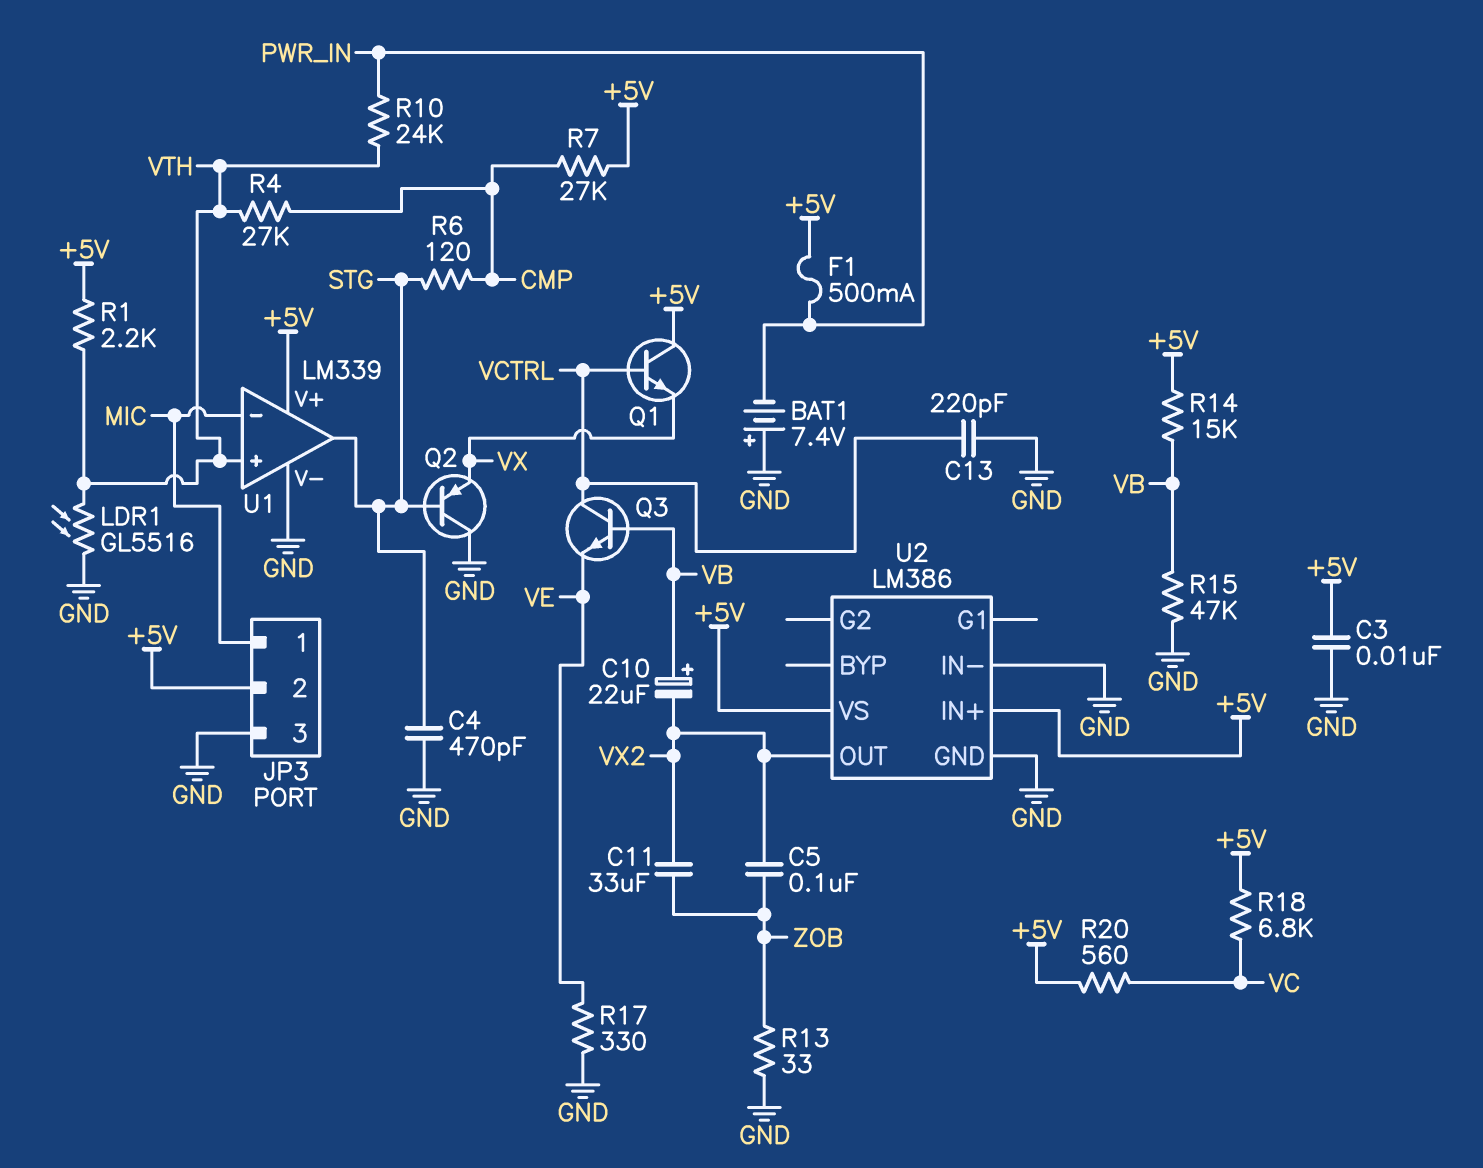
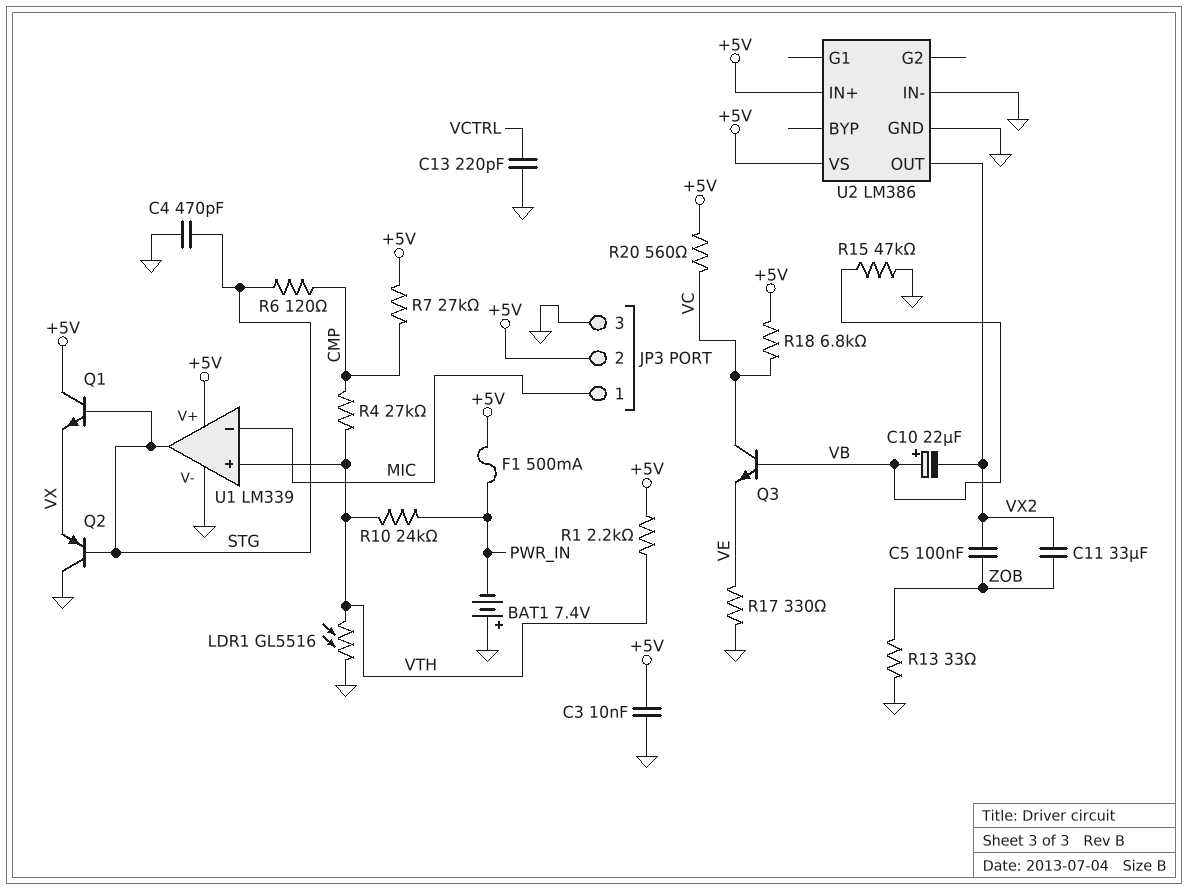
Q1: NPN (B VCTRL, C +5V, E VX) -> NPN (B STG, C +5V, E VX)
Q3: NPN (B VB, C VCTRL, E VE) -> NPN (B VB, C VC, E VE)
R14: 15k (+5V, VB) -> none

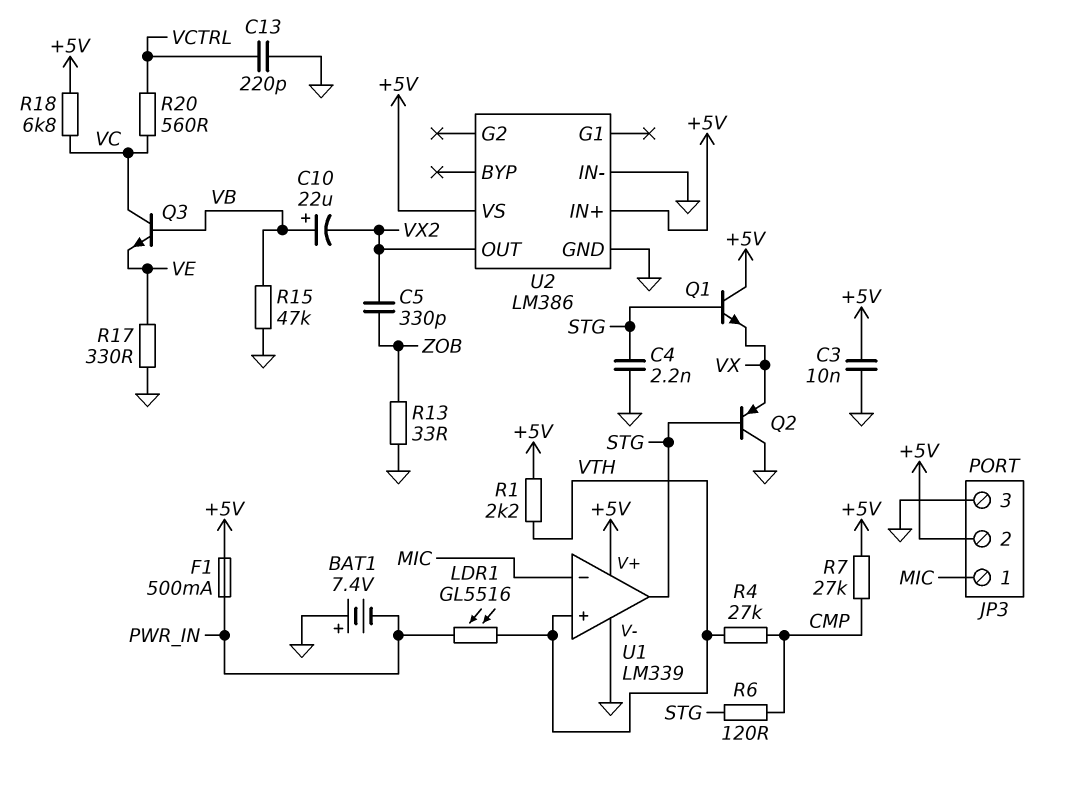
C4: 470pF (GND, STG) -> 2.2nF (GND, STG)
C5: 100nF (VX2, ZOB) -> 330pF (VX2, ZOB)
C11: 33uF (VX2, ZOB) -> none
LDR1: GL5516 (GND, VTH) -> GL5516 (PWR_IN, VTH)
R10: 24k (PWR_IN, VTH) -> none
R20: 560 (+5V, VC) -> 560 (VC, VCTRL)

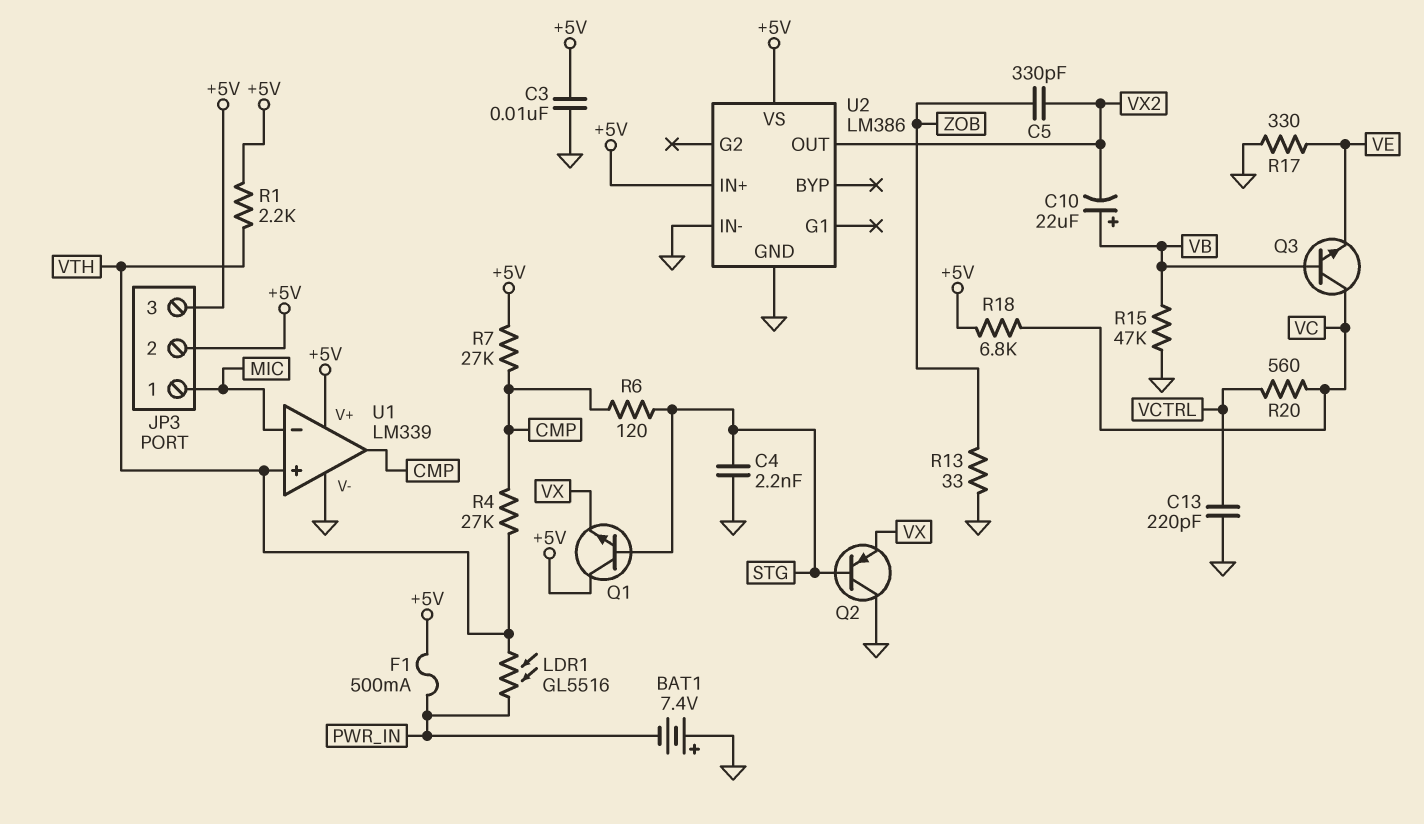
JP3 pin 3: GND -> +5V
U1 pin out: STG -> CMP

